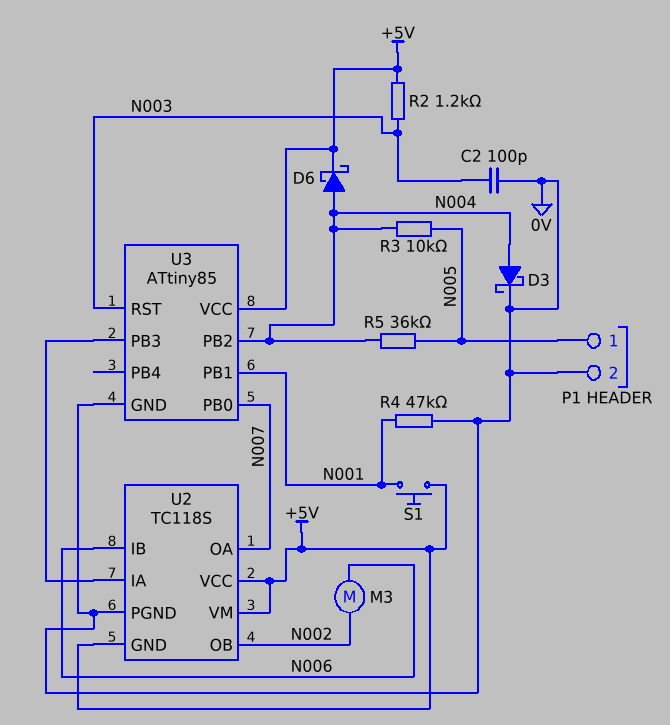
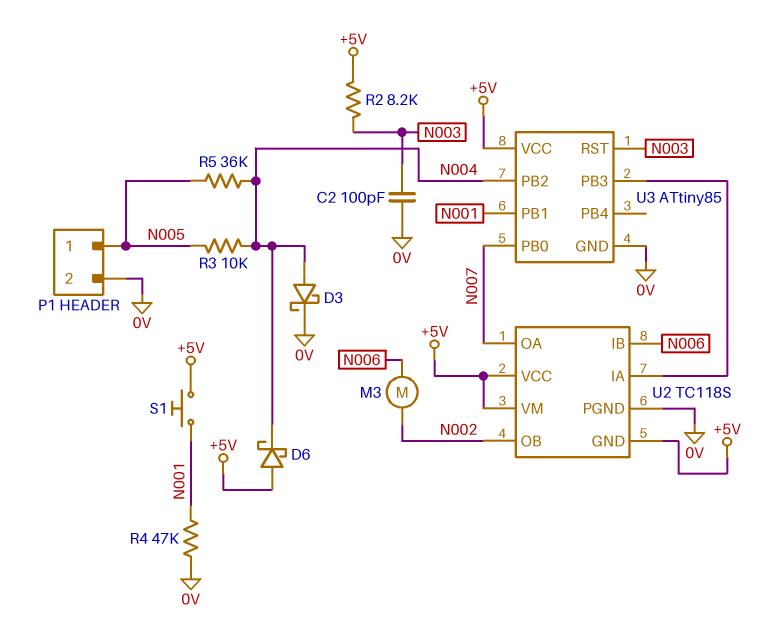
D6: schottky (A N004, K +5V) -> schottky (A +5V, K N004)
R2: 1.2k (+5V, N003) -> 8.2k (+5V, N003)

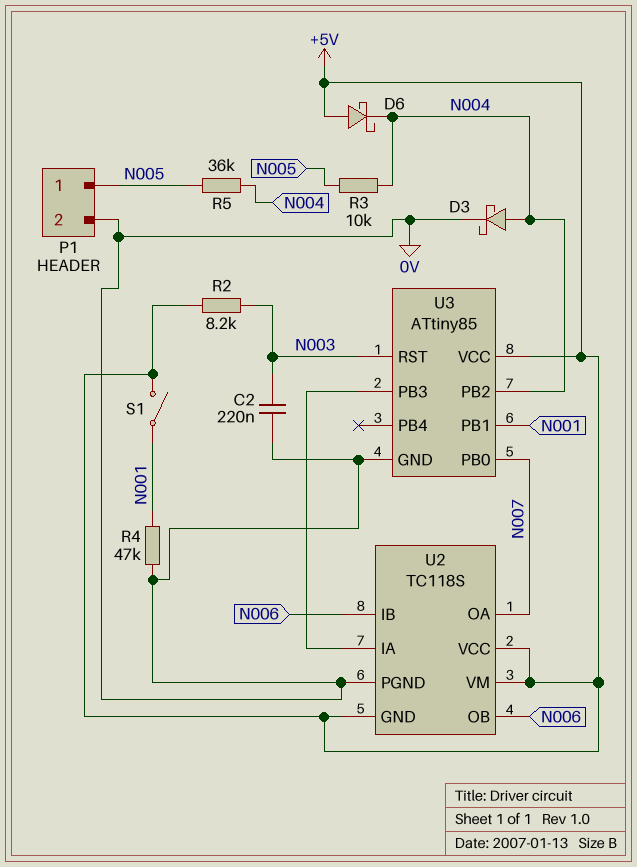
C2: 100pF (0V, N003) -> 220nF (0V, N003)
M3: motor (N002, N006) -> none
S1: button (+5V, N001) -> switch (+5V, N001)
U2 pin OB: N002 -> N006

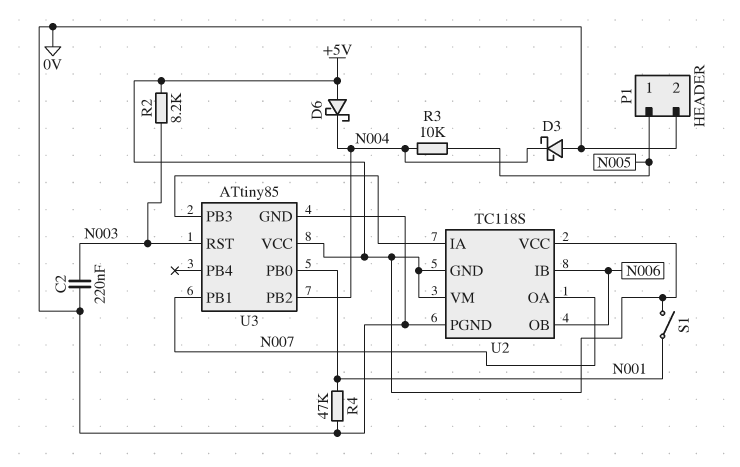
D3: schottky (A N004, K 0V) -> schottky (A 0V, K N004)
R5: 36k (N004, N005) -> none
U3 pin PB0: N007 -> N001
U3 pin PB1: N001 -> N007

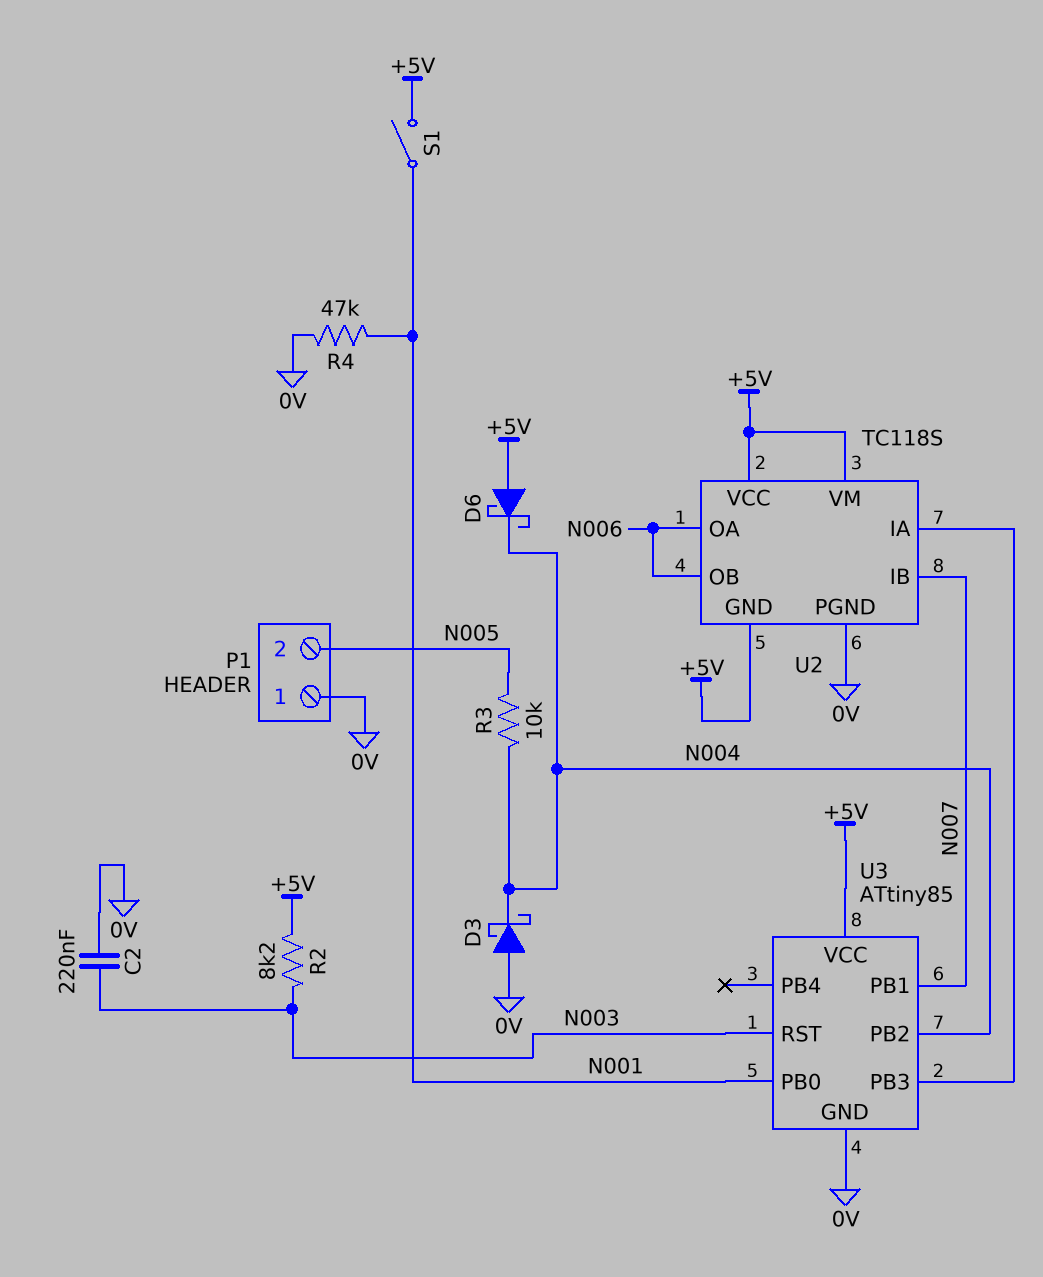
P1 pin 1: N005 -> 0V
P1 pin 2: 0V -> N005
U2 pin IB: N006 -> N007
U2 pin OA: N007 -> N006

